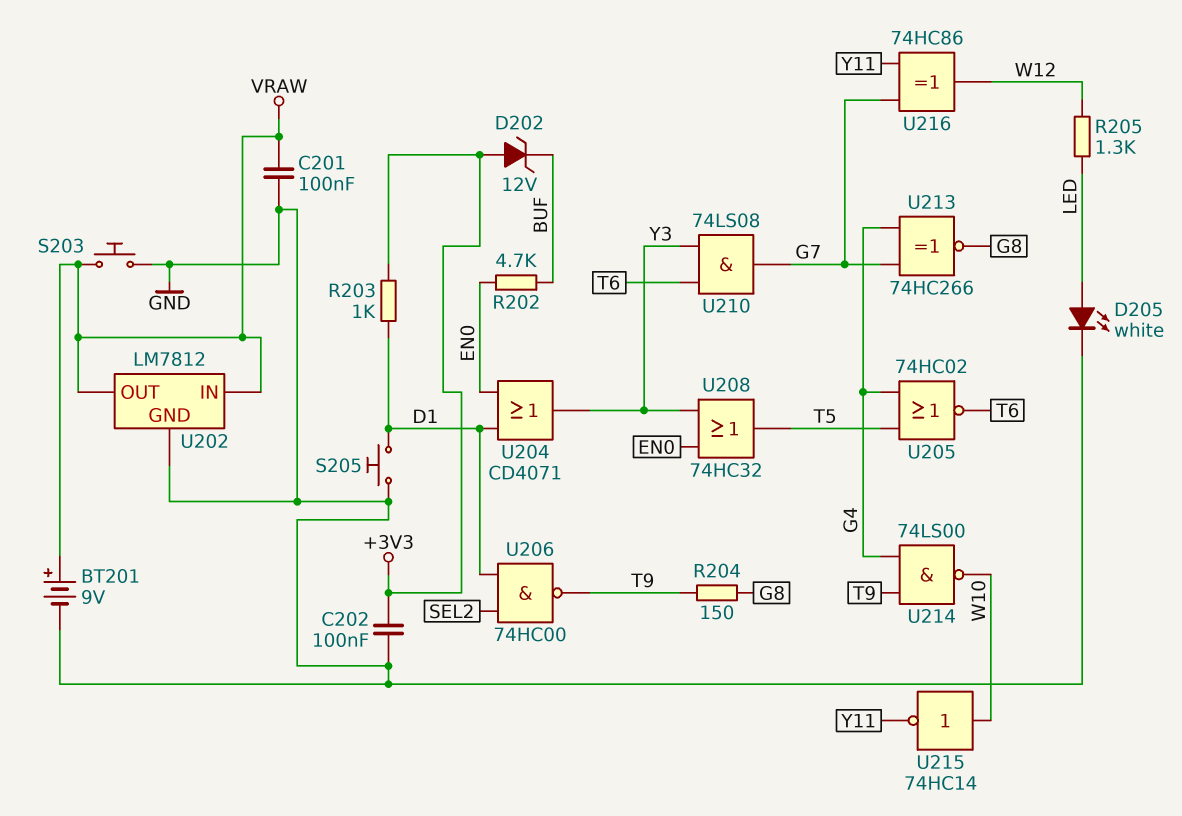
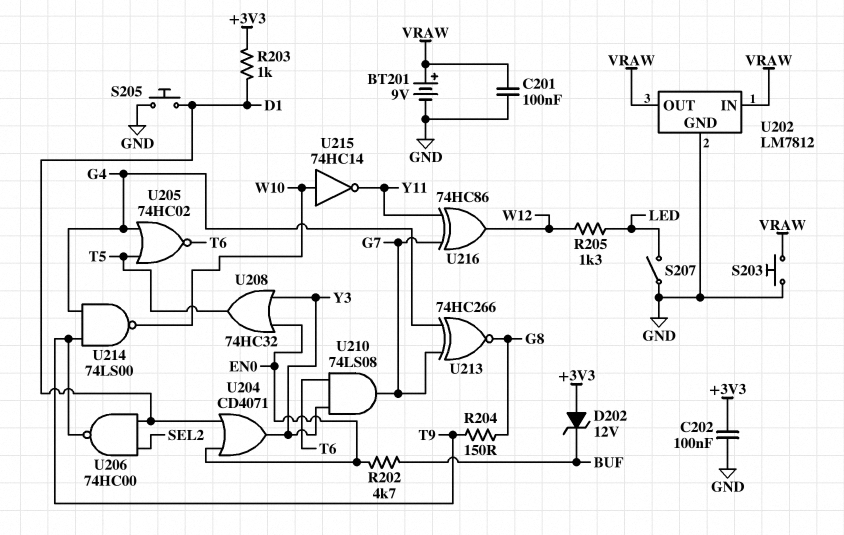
D205: LED white (A LED, K GND) -> none
S207: none -> switch (GND, LED)

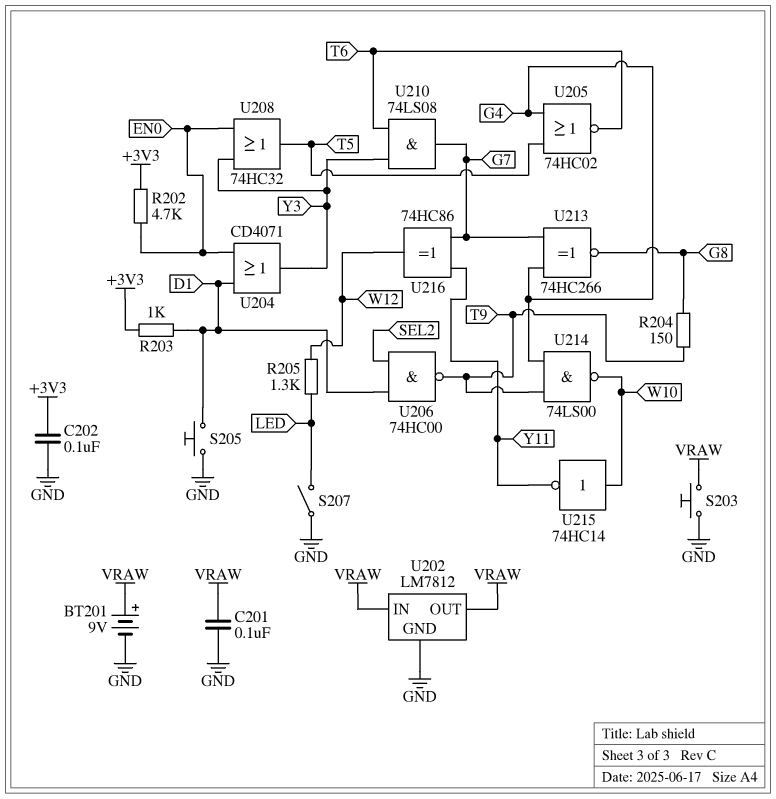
D202: zener 12V (A +3V3, K BUF) -> none
R202: 4.7k (BUF, EN0) -> 4.7k (+3V3, EN0)

